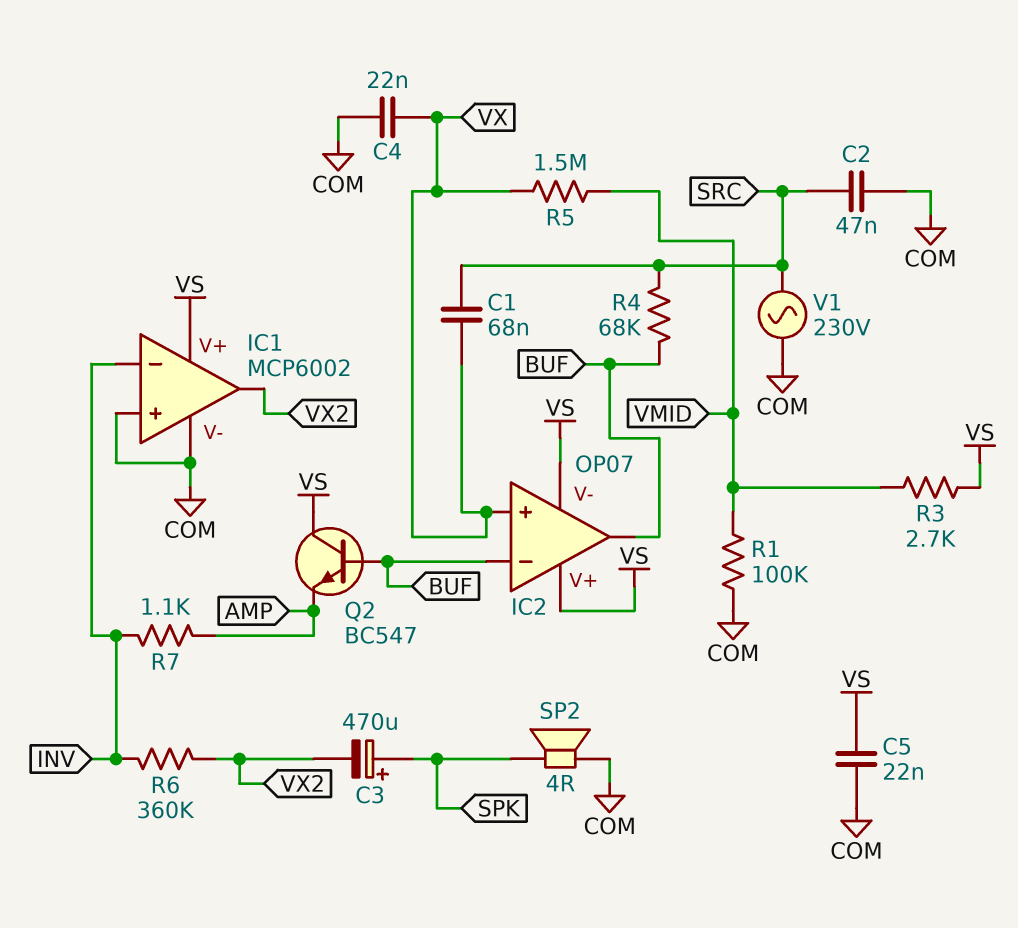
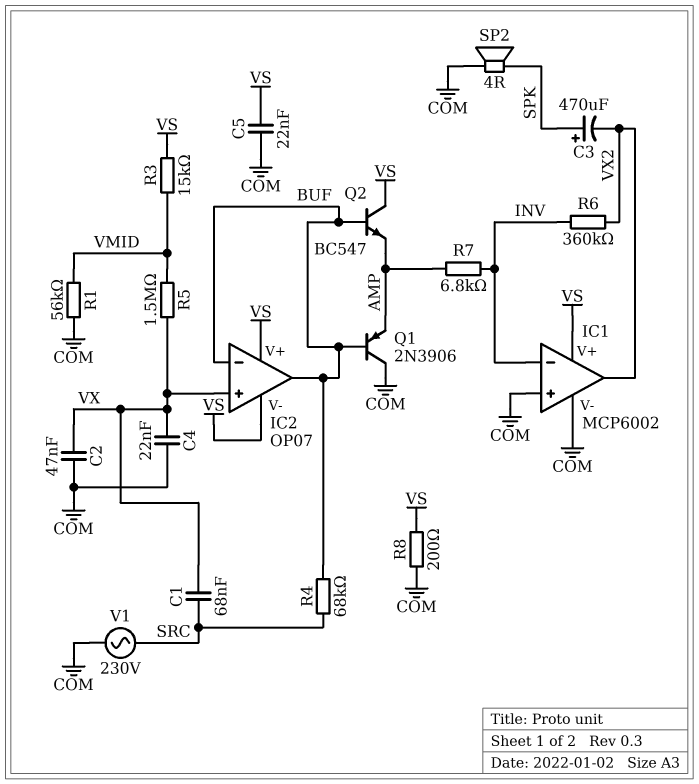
C2: 47nF (COM, SRC) -> 47nF (COM, VX)
Q1: none -> PNP 2N3906 (B BUF, C COM, E AMP)
R1: 100k (COM, VMID) -> 56k (COM, VMID)
R3: 2.7k (VMID, VS) -> 15k (VMID, VS)
R7: 1.1k (AMP, INV) -> 6.8k (AMP, INV)
R8: none -> 200 (COM, VS)

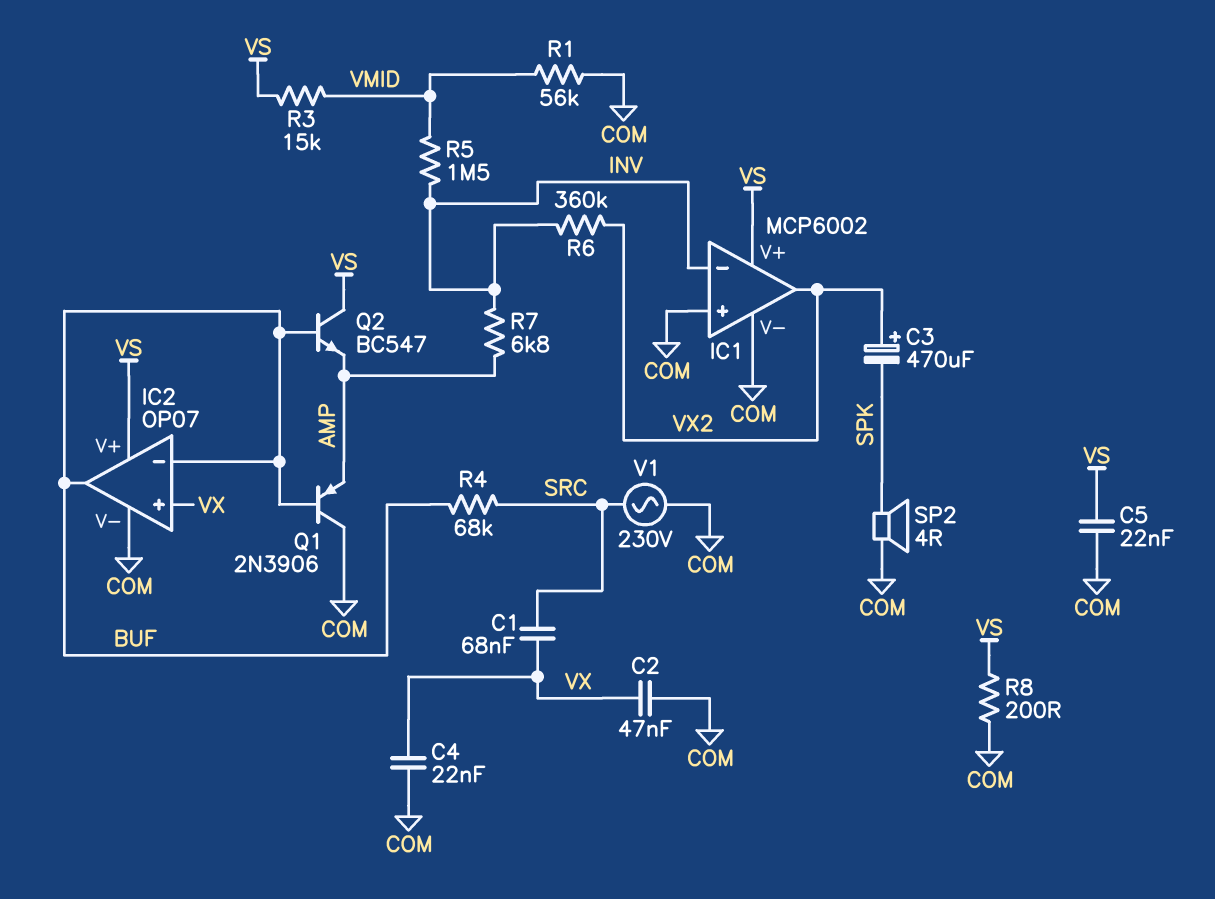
C3: 470uF (plus SPK, minus VX2) -> 470uF (plus VX2, minus SPK)
IC2 pin V-: VS -> COM
R5: 1.5M (VMID, VX) -> 1.5M (INV, VMID)

